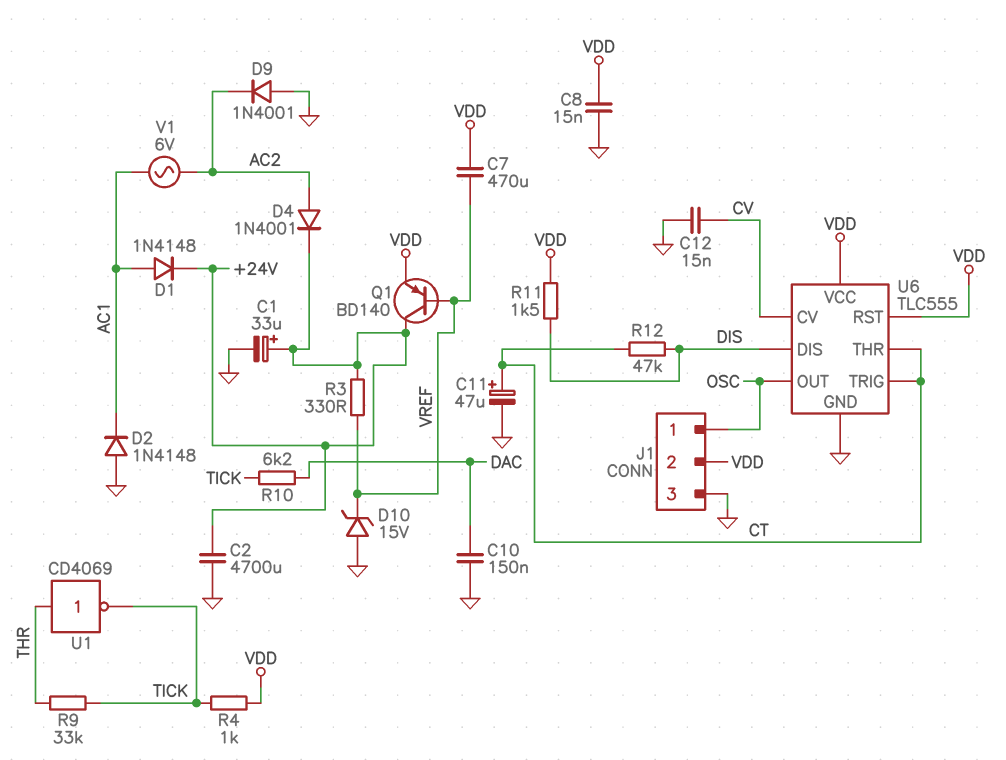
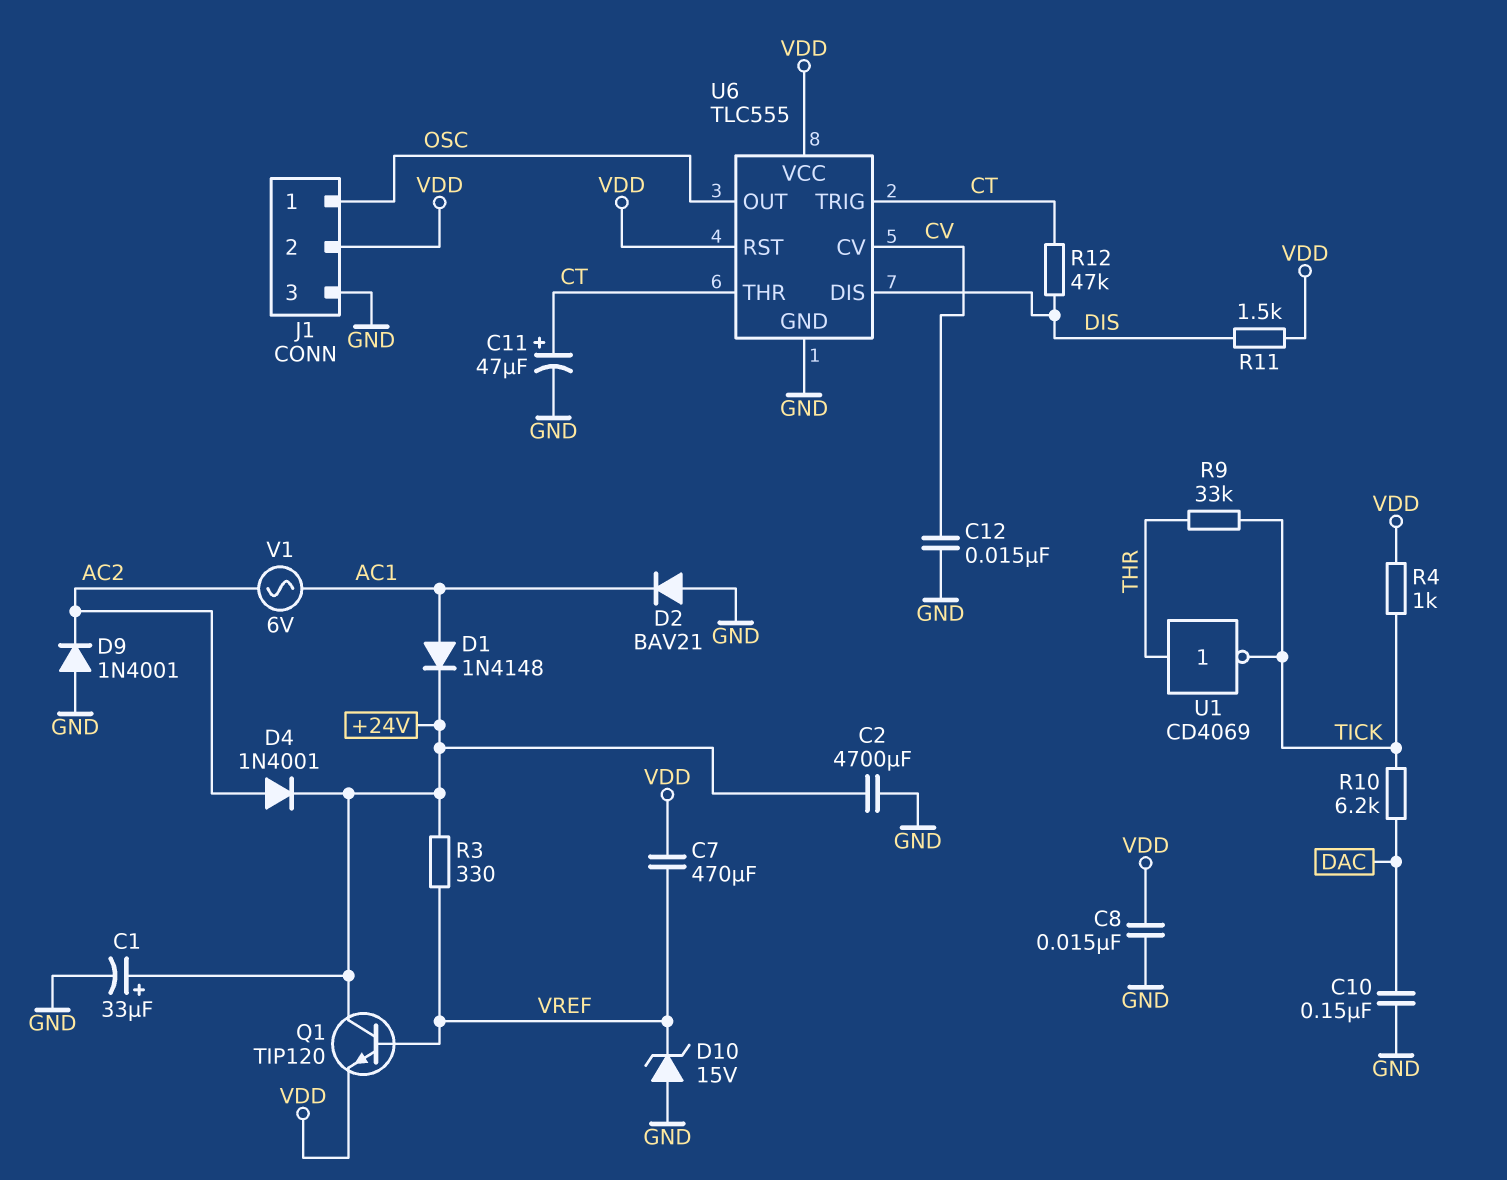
D2: diode 1N4148 (A GND, K AC1) -> diode BAV21 (A GND, K AC1)
Q1: PNP BD140 (B VREF, C +24V, E VDD) -> NPN TIP120 (B VREF, C +24V, E VDD)

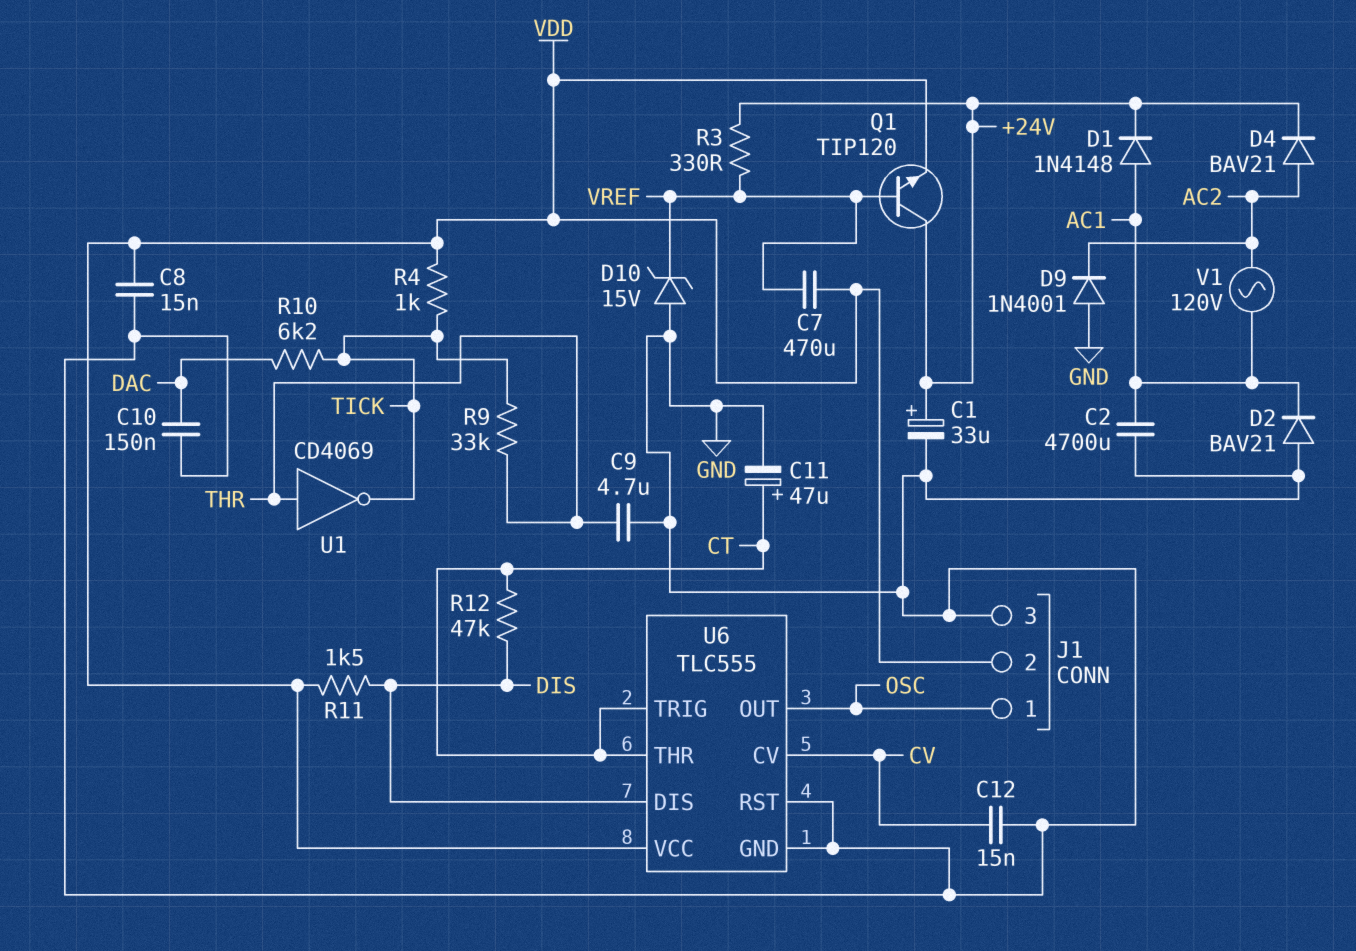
C2: 4700uF (+24V, GND) -> 4700uF (AC1, GND)
C9: none -> 4.7uF (GND, THR)
D4: diode 1N4001 (A AC2, K +24V) -> diode BAV21 (A AC2, K +24V)
U6 pin RST: VDD -> GND
V1: AC 6V (AC1, AC2) -> AC 120V (AC1, AC2)

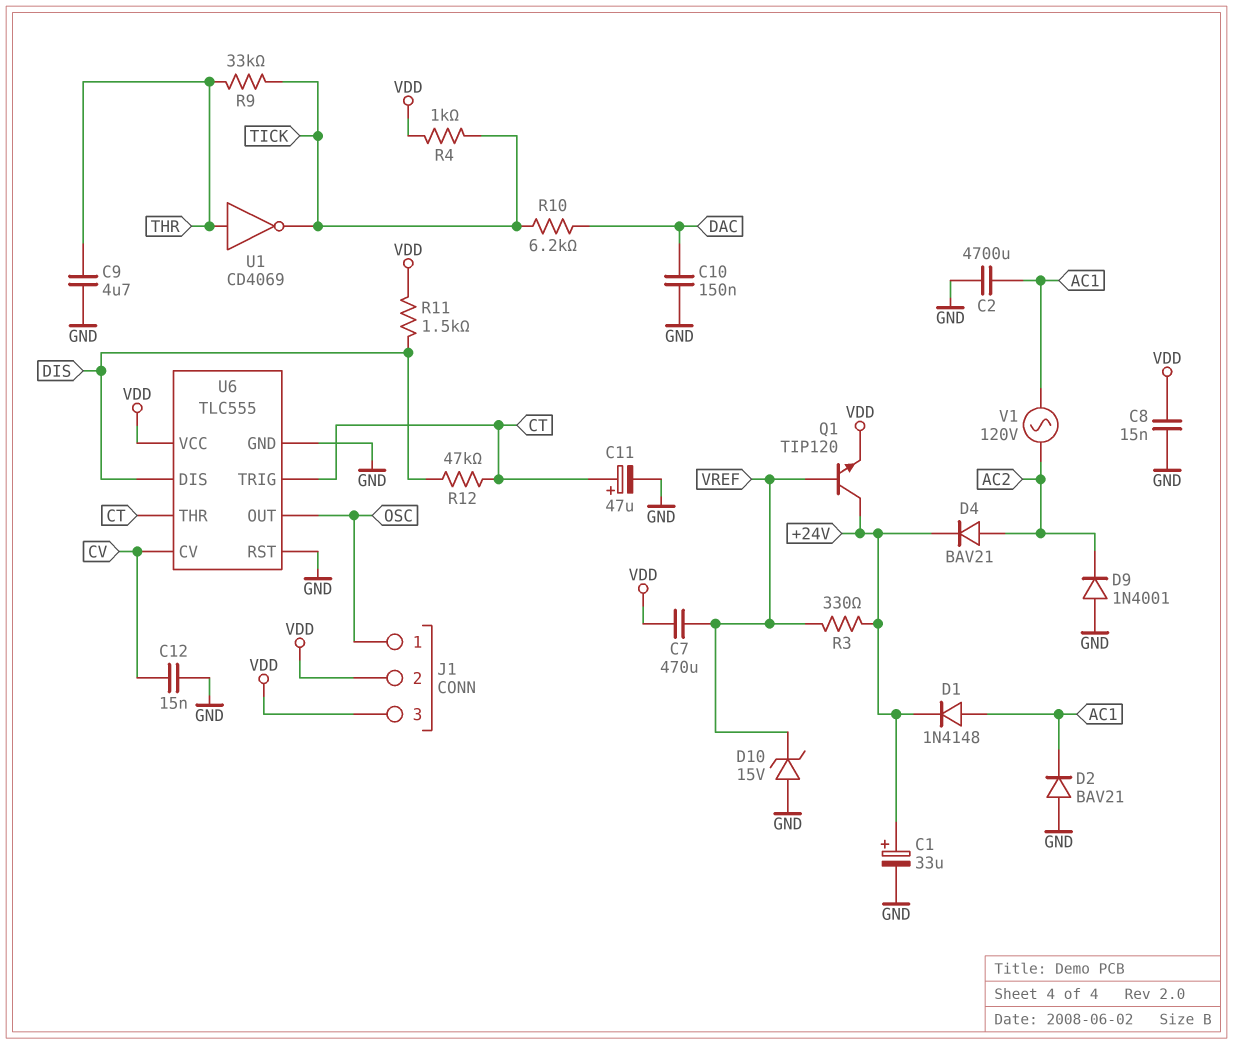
J1 pin 3: GND -> VDD

